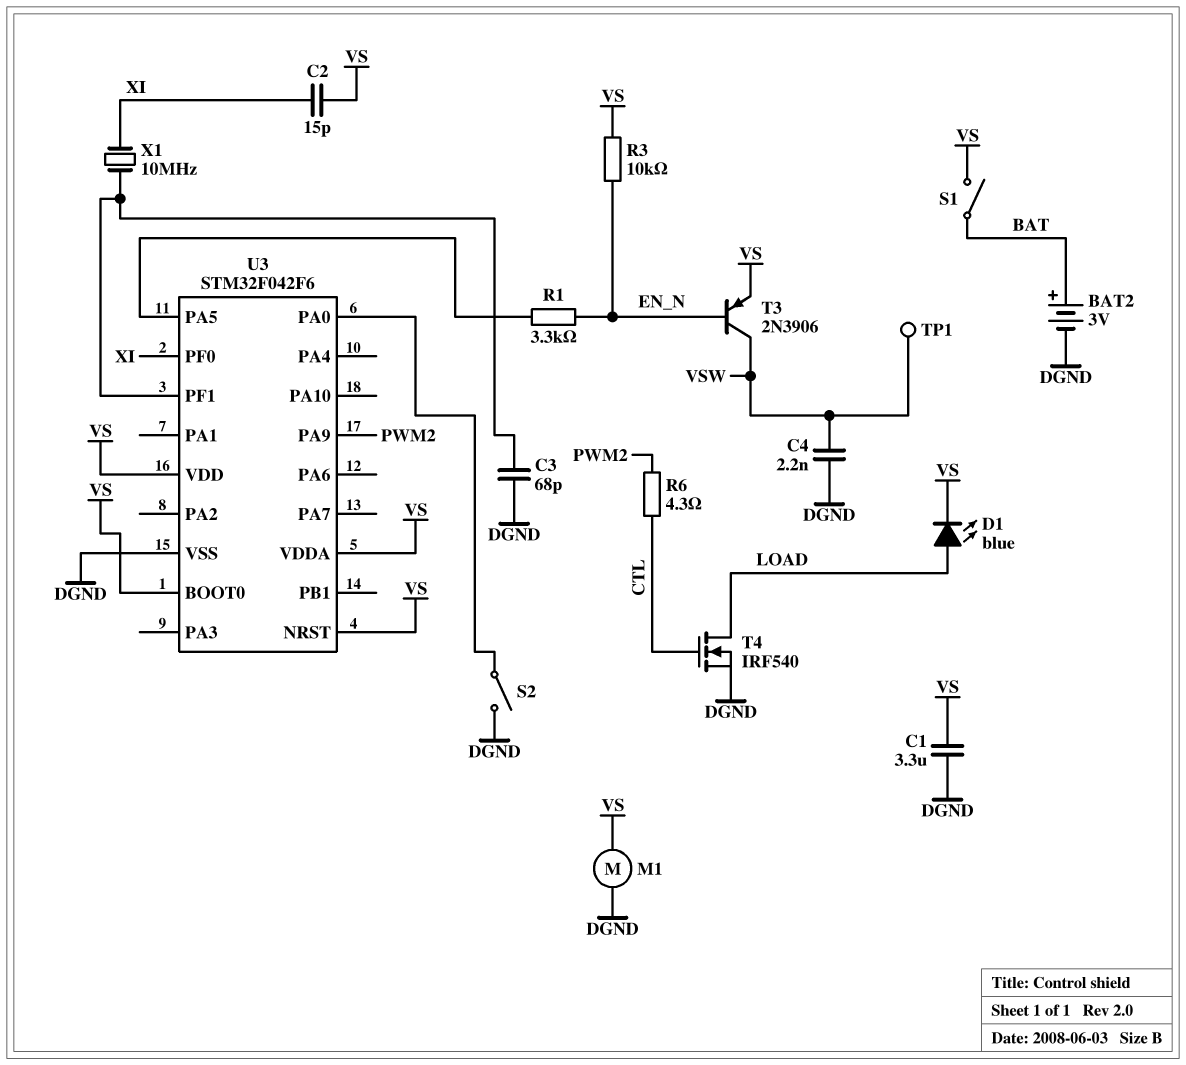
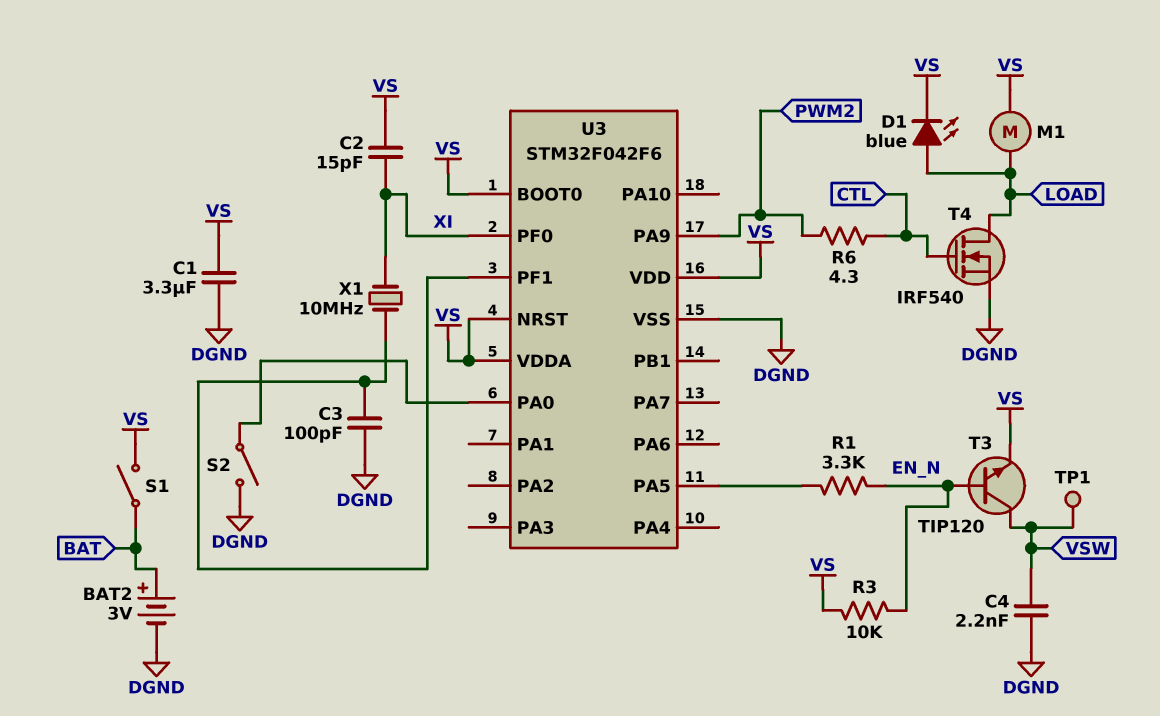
C3: 68pF (DGND, U3/PF1) -> 100pF (DGND, U3/PF1)
M1: motor (DGND, VS) -> motor (LOAD, VS)
T3: PNP 2N3906 (B EN_N, C VSW, E VS) -> NPN TIP120 (B EN_N, C VSW, E VS)

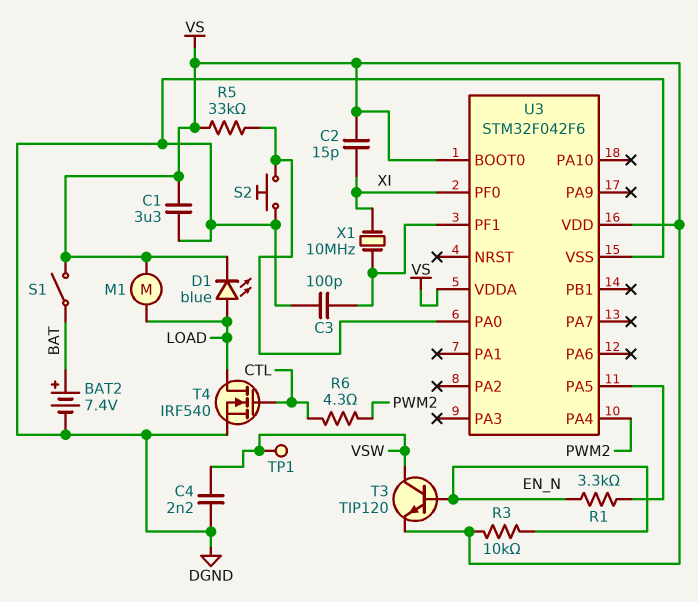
BAT2: 3V (plus BAT, minus DGND) -> 7.4V (plus BAT, minus DGND)
R5: none -> 33k (U3/PA0, VS)
S2: switch (DGND, U3/PA0) -> button (DGND, U3/PA0)
U3 pin NRST: VS -> none
U3 pin PA4: none -> PWM2
U3 pin PA9: PWM2 -> none

